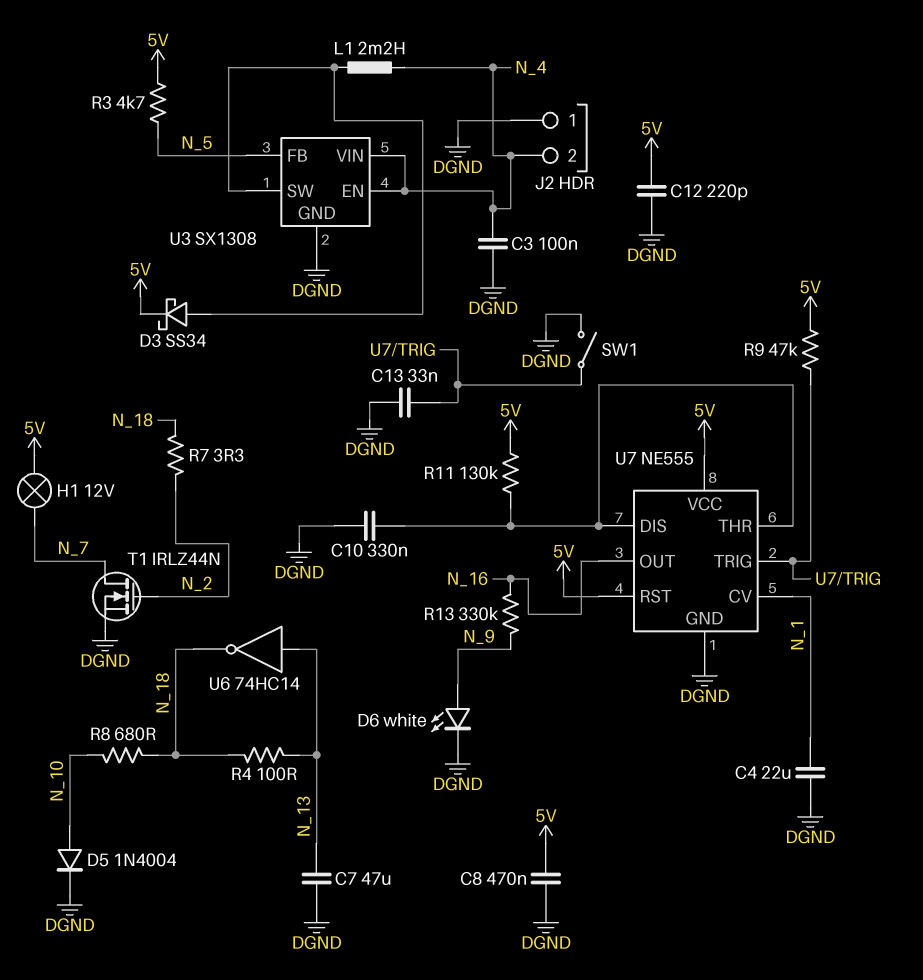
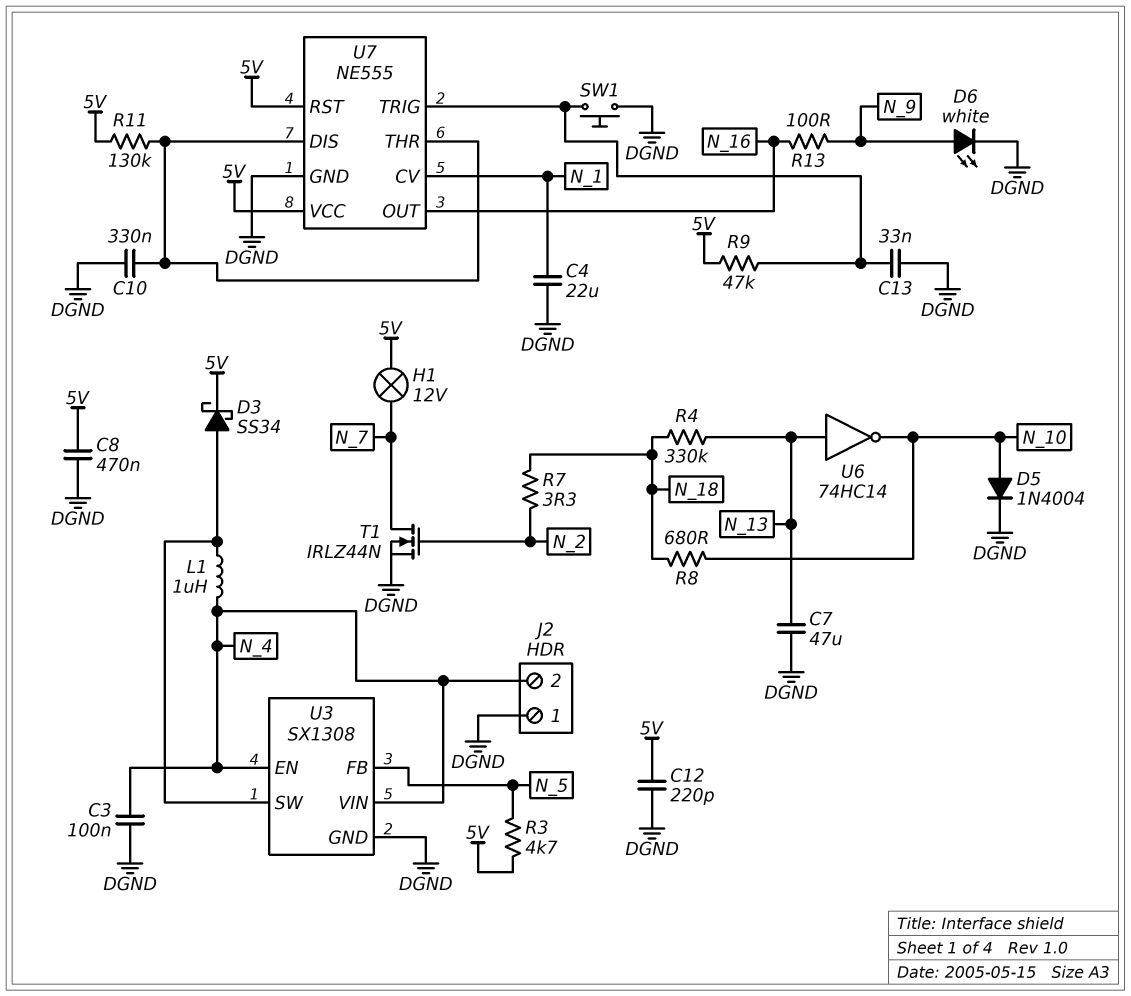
L1: 2.2mH (N_4, U3/SW) -> 1uH (N_4, U3/SW)
R4: 100 (N_13, N_18) -> 330k (N_13, N_18)
R13: 330k (N_9, N_16) -> 100 (N_9, N_16)
SW1: switch (DGND, U7/TRIG) -> button (DGND, U7/TRIG)
U6: NOT 74HC14 (in N_13, out N_18) -> NOT 74HC14 (in N_13, out N_10)

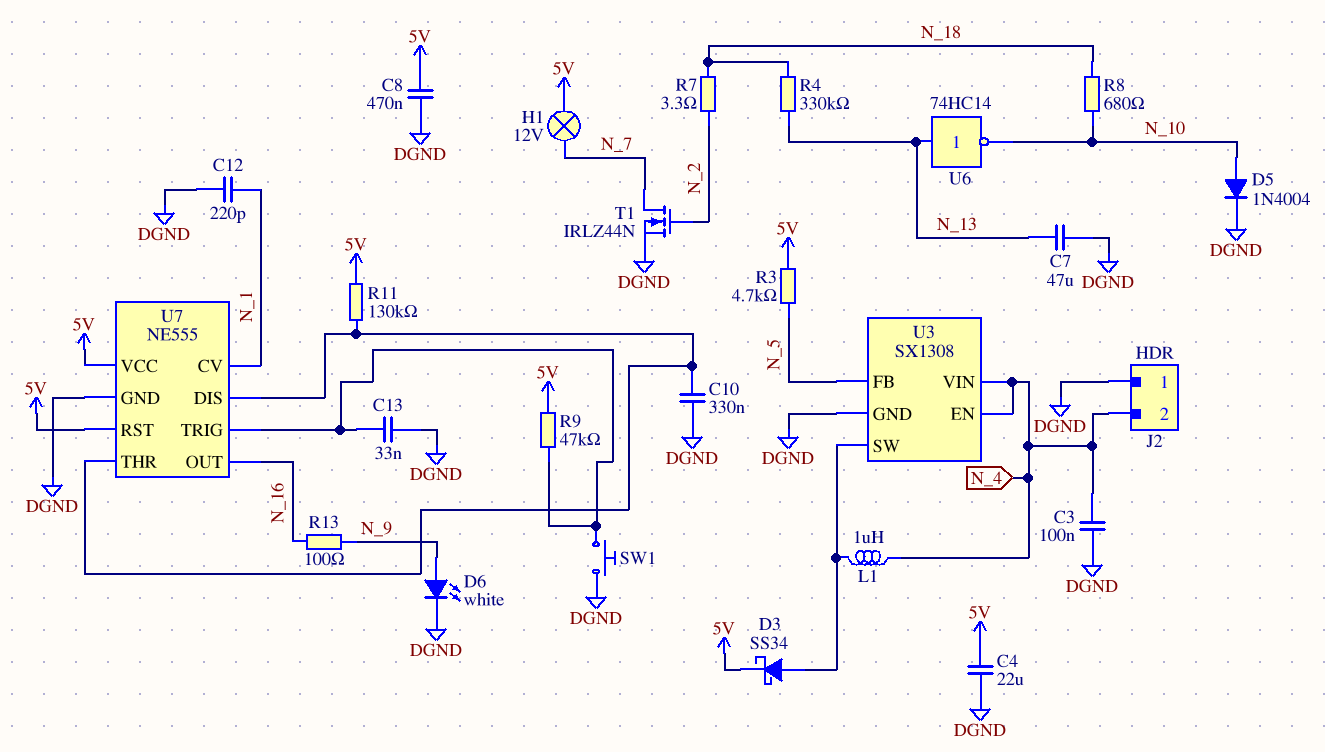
C4: 22uF (DGND, N_1) -> 22uF (5V, DGND)
C12: 220pF (5V, DGND) -> 220pF (DGND, N_1)

